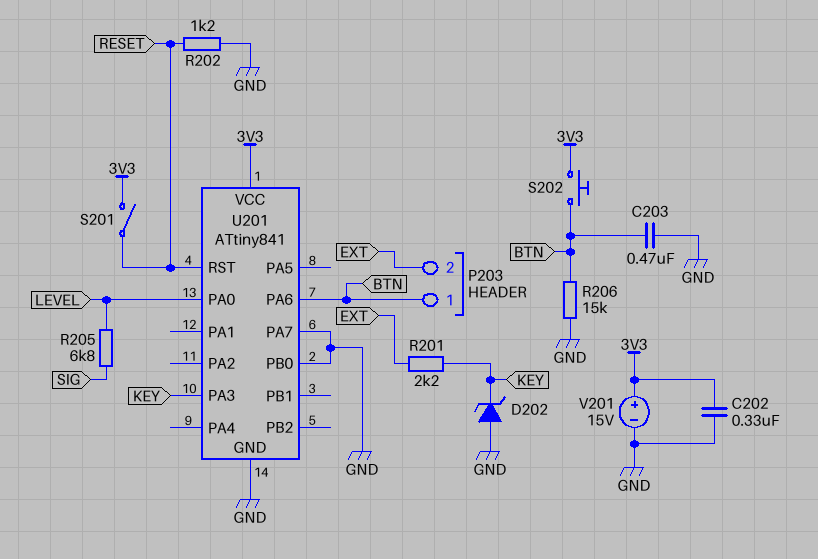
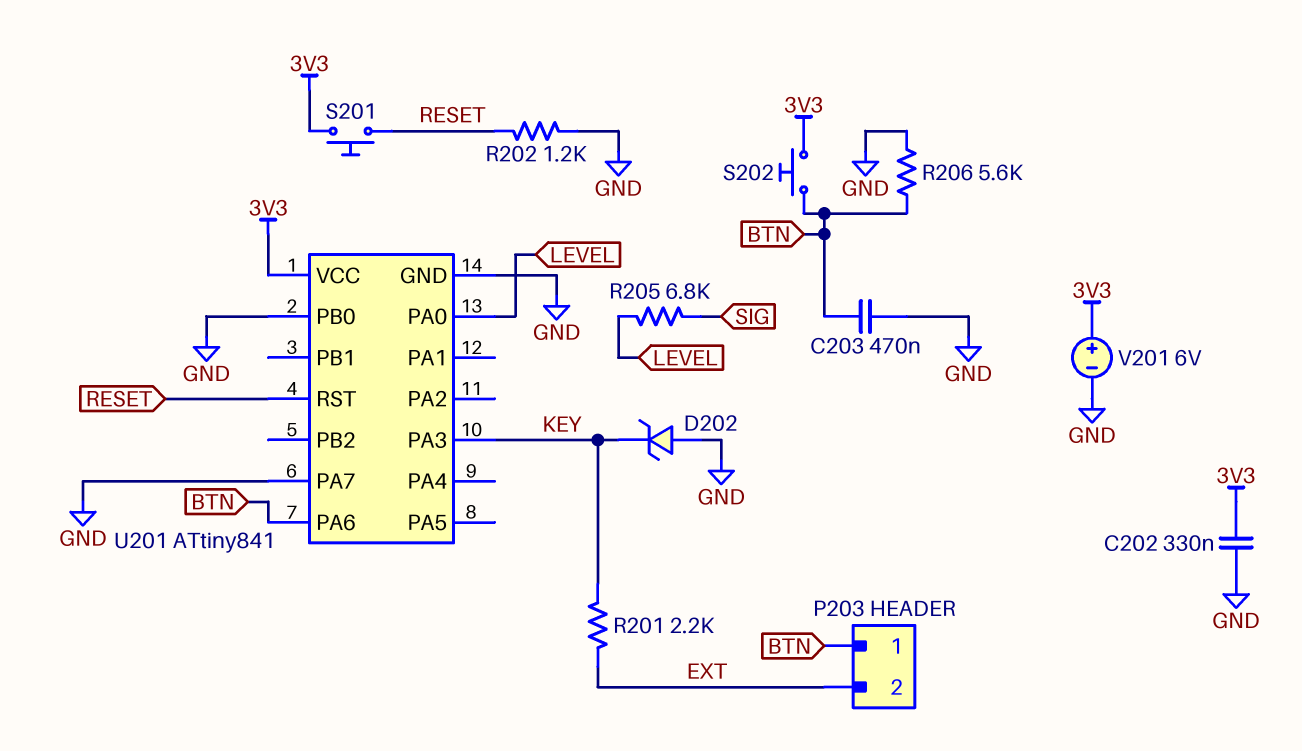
R206: 15k (BTN, GND) -> 5.6k (BTN, GND)
S201: switch (3V3, RESET) -> button (3V3, RESET)
V201: 15V (plus 3V3, minus GND) -> 6V (plus 3V3, minus GND)

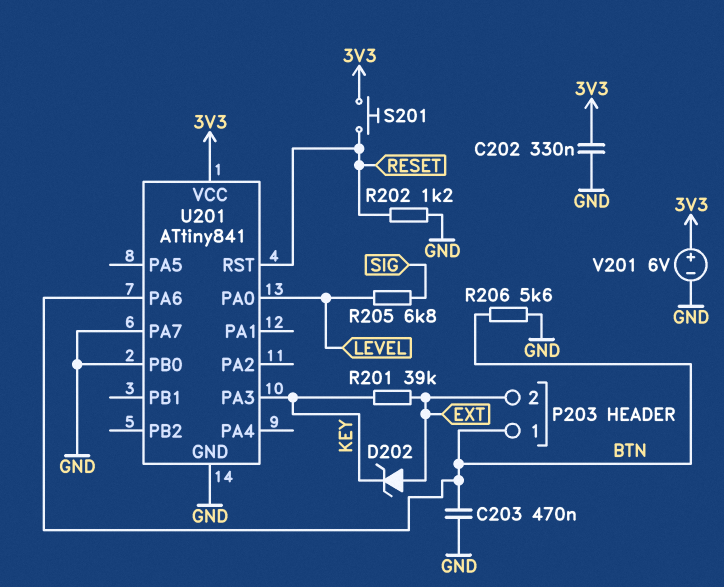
D202: zener (A GND, K KEY) -> zener (A EXT, K KEY)
R201: 2.2k (EXT, KEY) -> 39k (EXT, KEY)
S202: button (3V3, BTN) -> none

